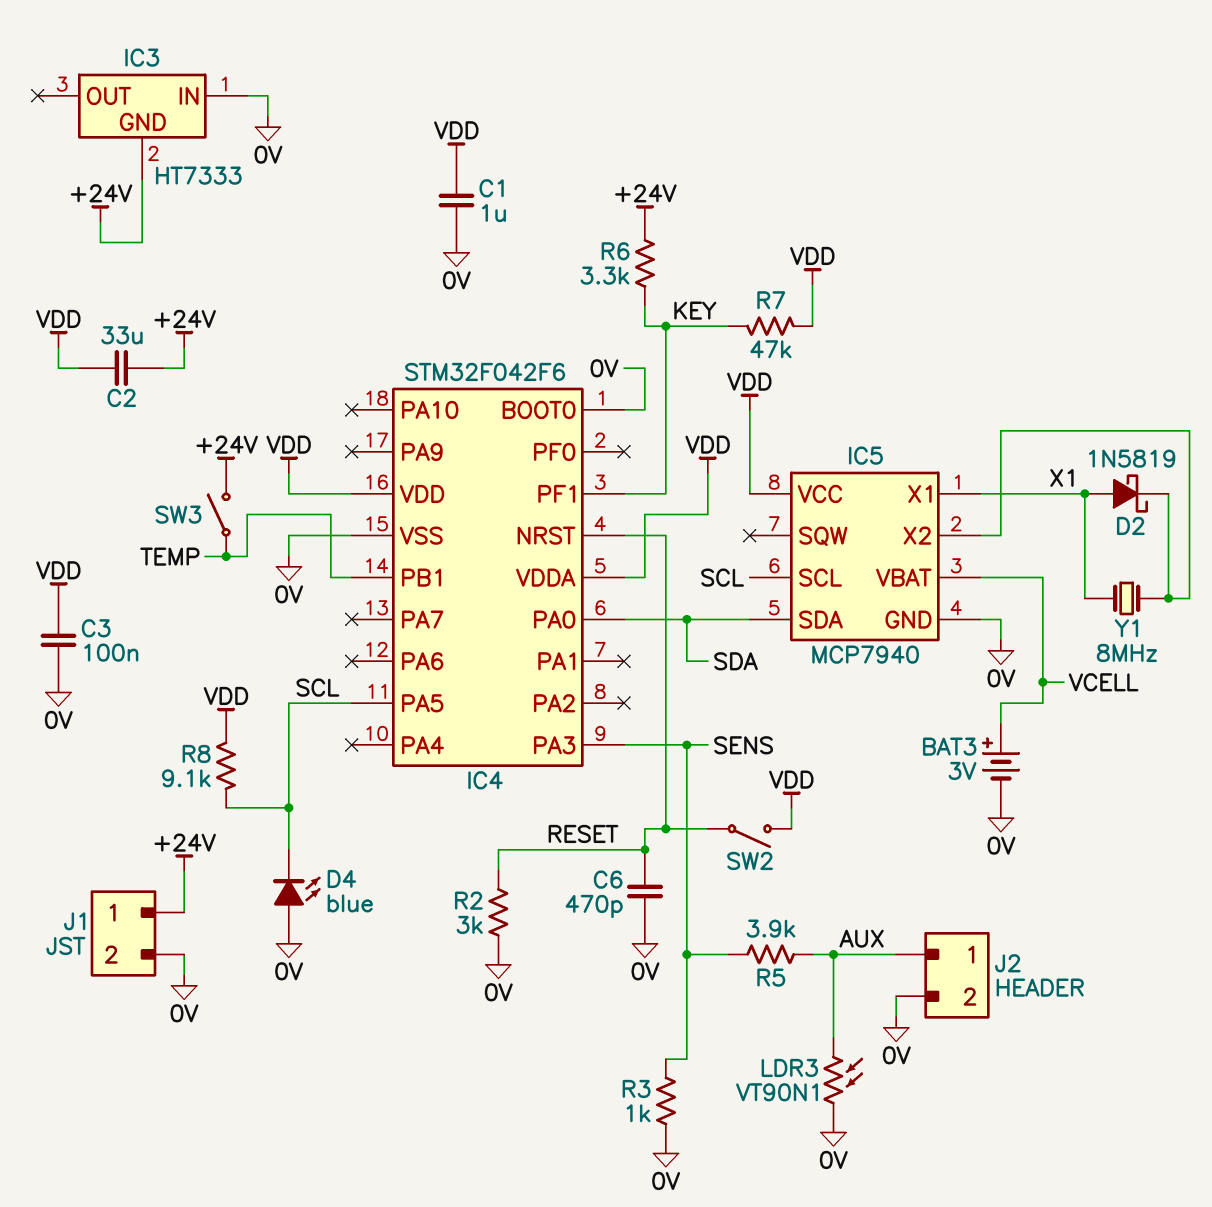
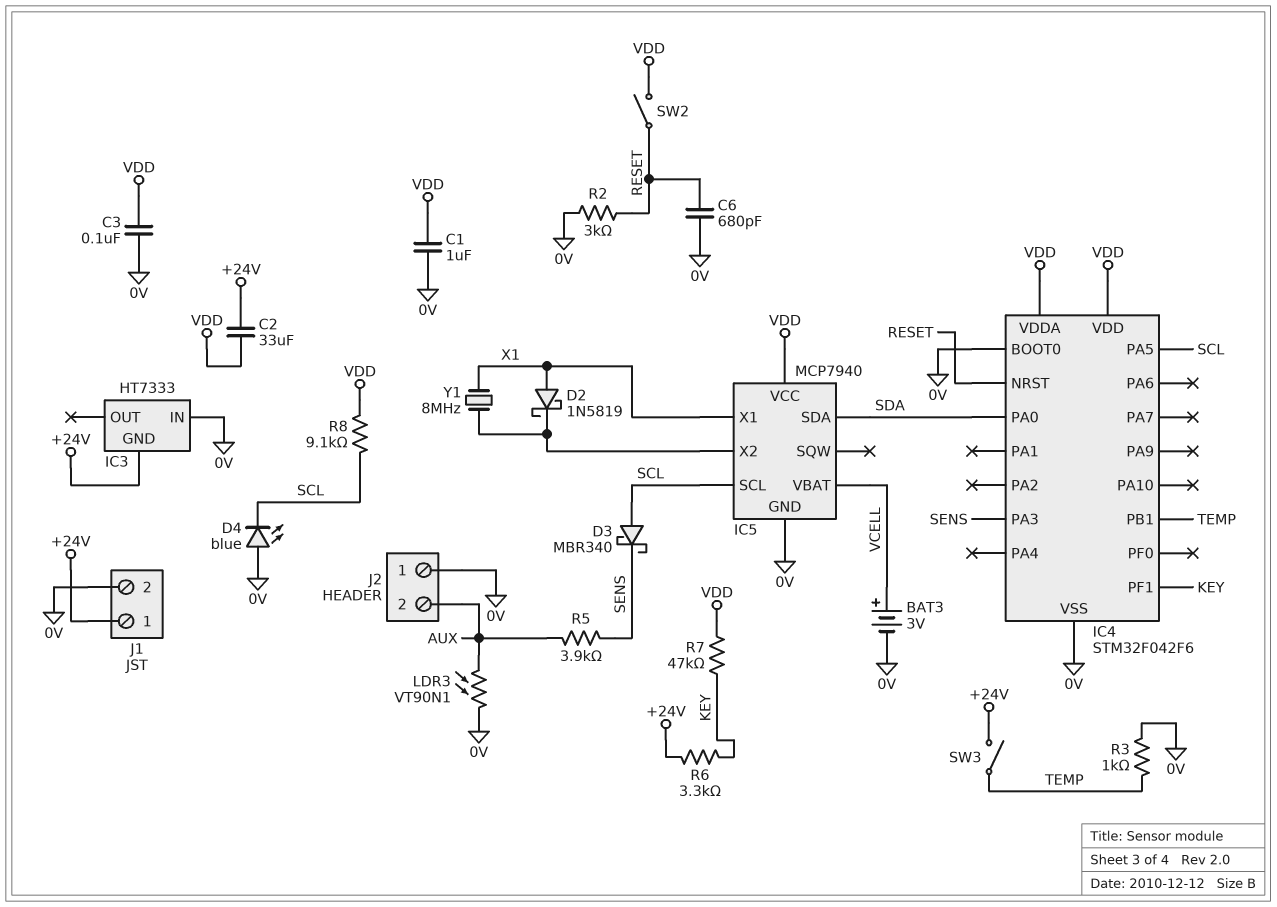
C6: 470pF (0V, RESET) -> 680pF (0V, RESET)
D3: none -> schottky MBR340 (A SCL, K SENS)
J2 pin 1: AUX -> 0V
J2 pin 2: 0V -> AUX
R3: 1k (0V, SENS) -> 1k (0V, TEMP)

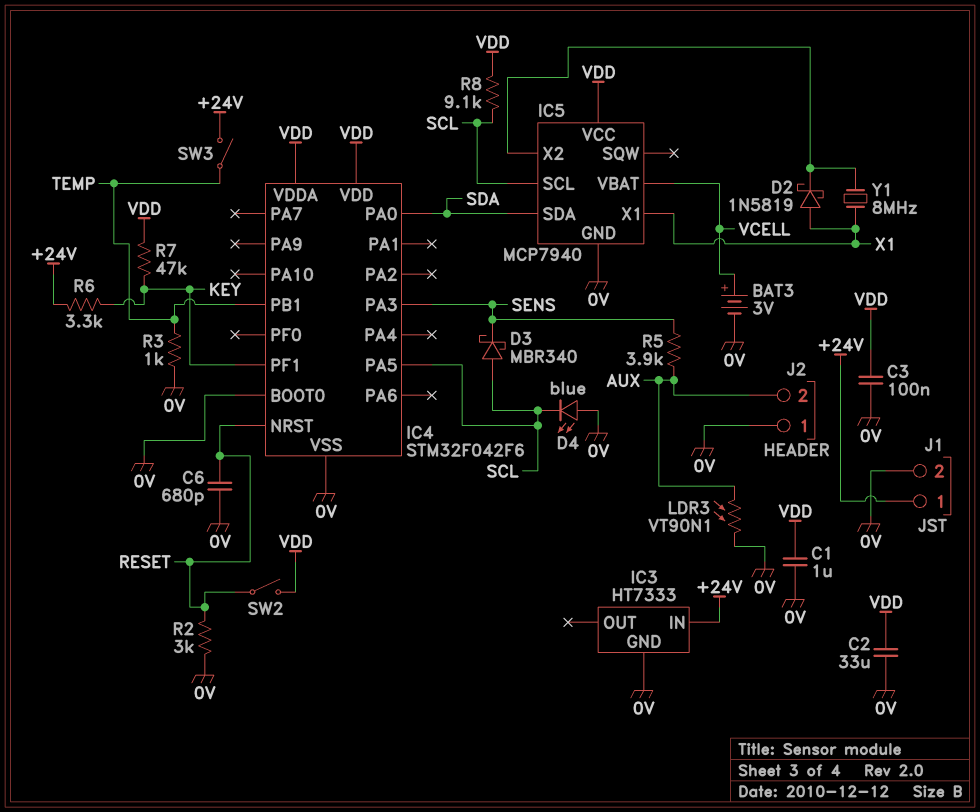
C2: 33uF (+24V, VDD) -> 33uF (0V, VDD)
IC3 pin GND: +24V -> 0V
IC3 pin IN: 0V -> +24V

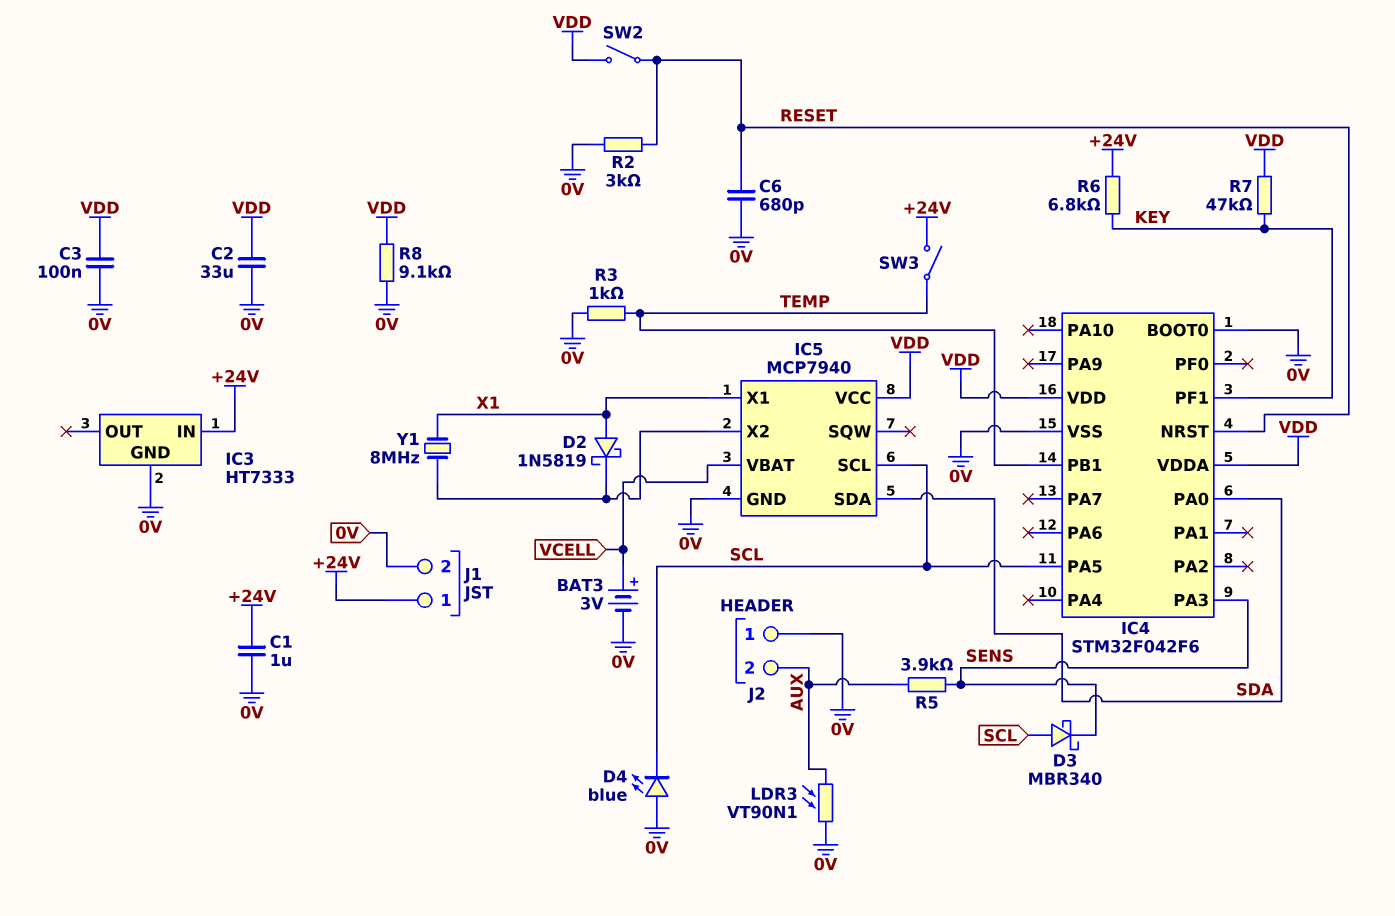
C1: 1uF (0V, VDD) -> 1uF (+24V, 0V)
R6: 3.3k (+24V, KEY) -> 6.8k (+24V, KEY)
R8: 9.1k (SCL, VDD) -> 9.1k (0V, VDD)

